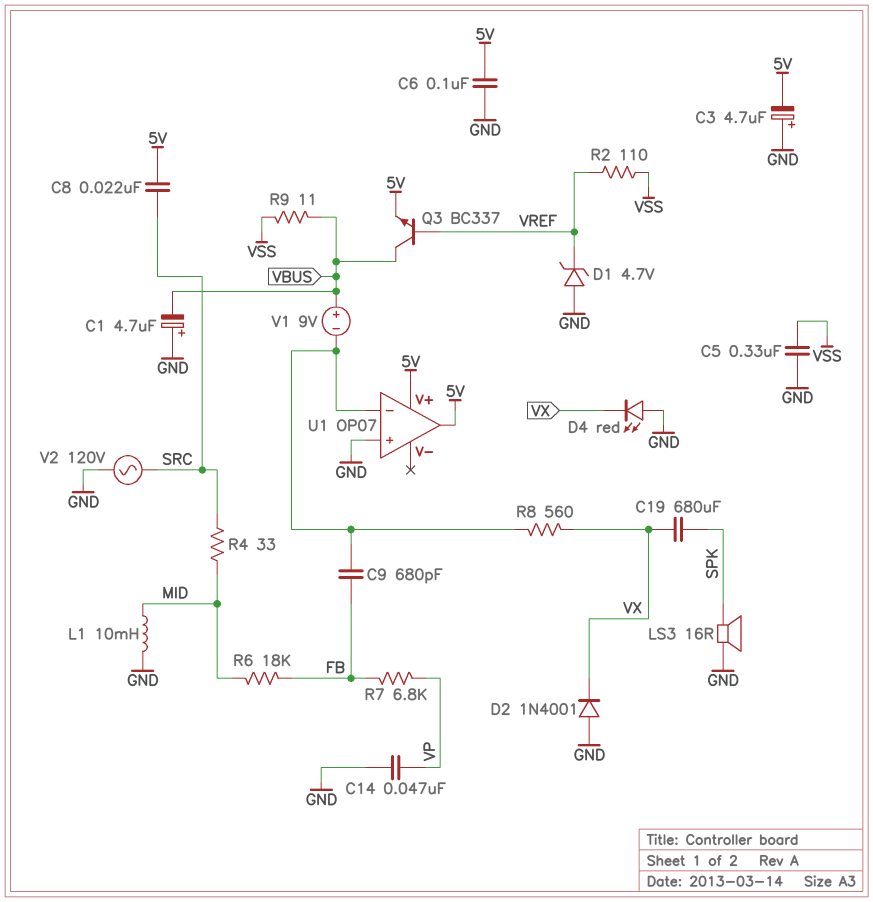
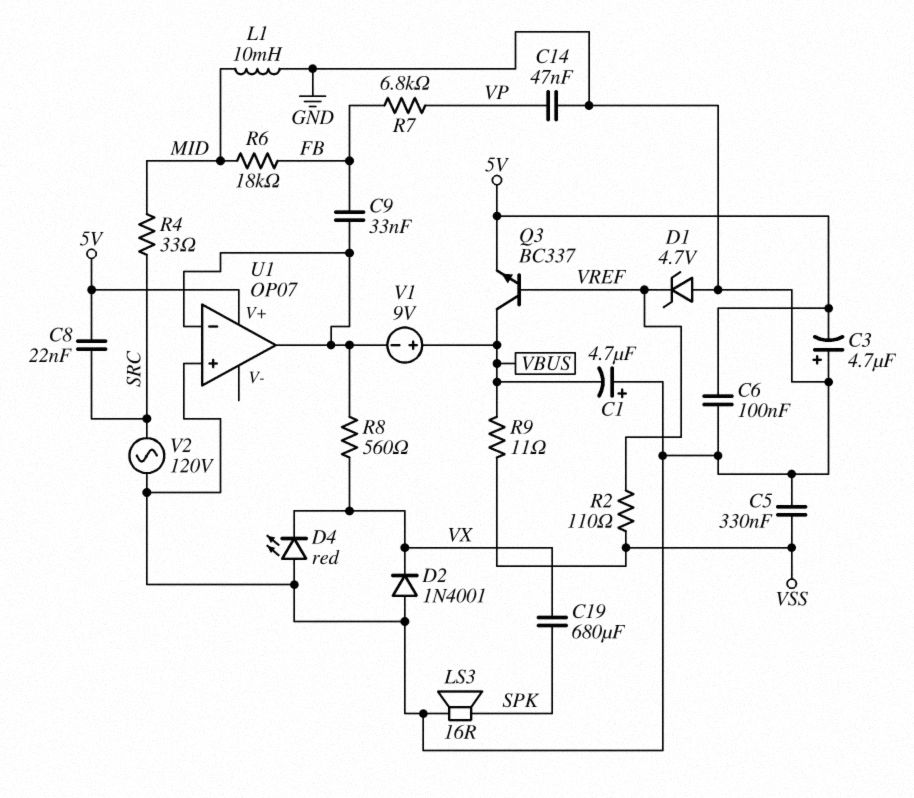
C9: 680pF (FB, U1/in-) -> 33nF (FB, U1/in-)
U1 pin out: 5V -> U1/in-

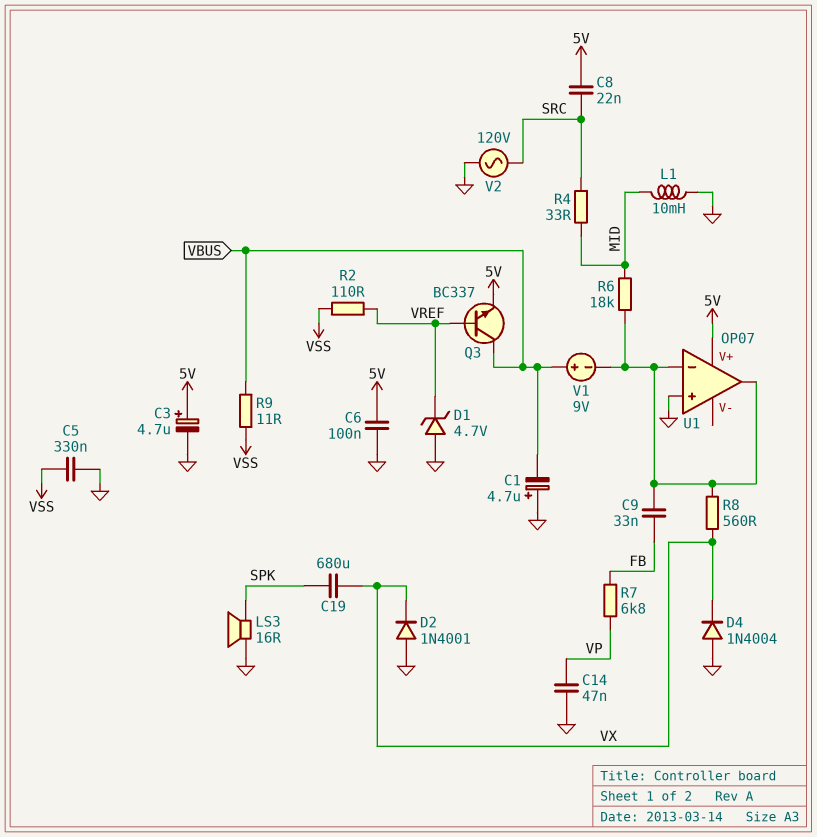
C3: 4.7uF (plus GND, minus 5V) -> 4.7uF (plus 5V, minus GND)
D4: LED red (A GND, K VX) -> diode 1N4004 (A GND, K VX)
R6: 18k (FB, MID) -> 18k (MID, U1/in-)

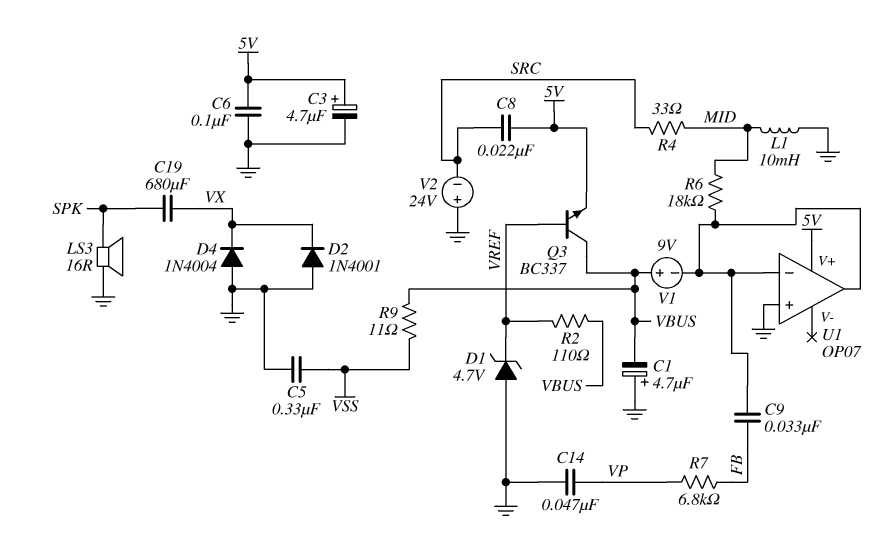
R2: 110 (VREF, VSS) -> 110 (VBUS, VREF)
R8: 560 (U1/in-, VX) -> none
V2: AC 120V (GND, SRC) -> 24V (plus GND, minus SRC)

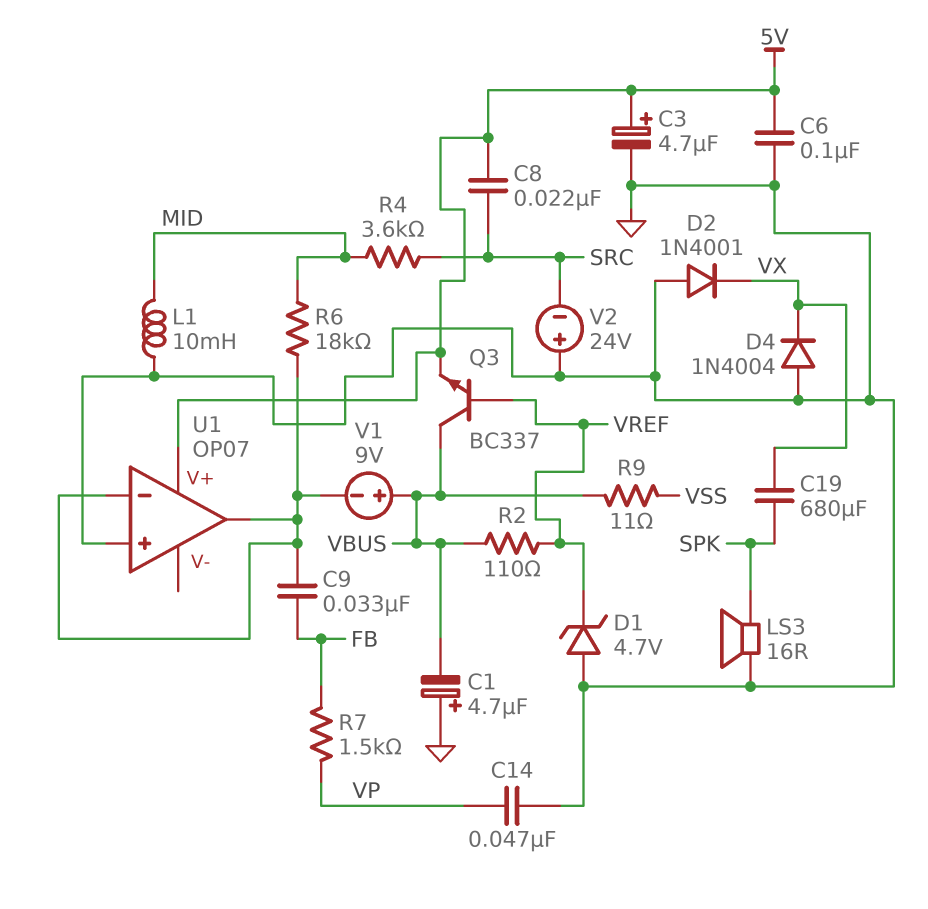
C5: 330nF (GND, VSS) -> none
R4: 33 (MID, SRC) -> 3.6k (MID, SRC)
R7: 6.8k (FB, VP) -> 1.5k (FB, VP)

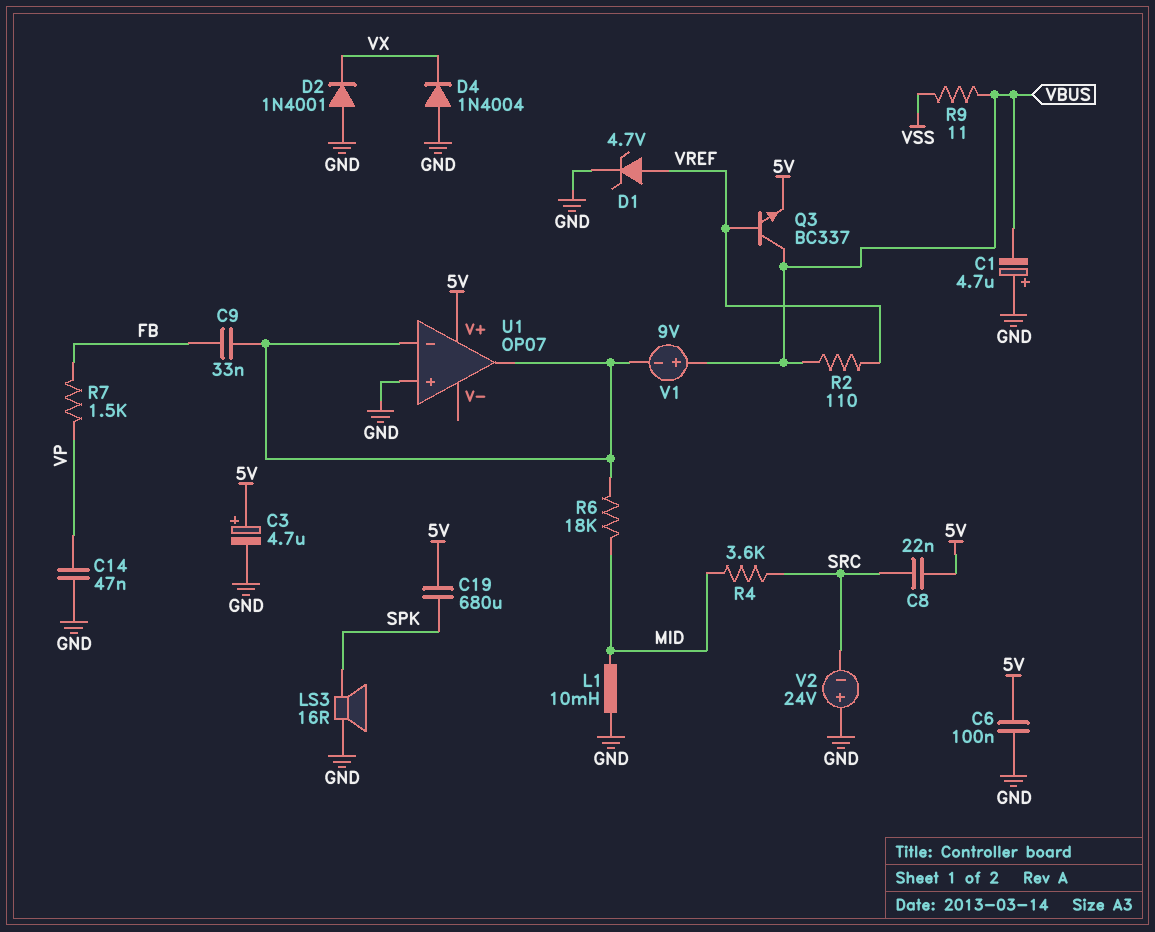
C19: 680uF (SPK, VX) -> 680uF (5V, SPK)
D1: zener 4.7V (A GND, K VREF) -> zener 4.7V (A VREF, K GND)

